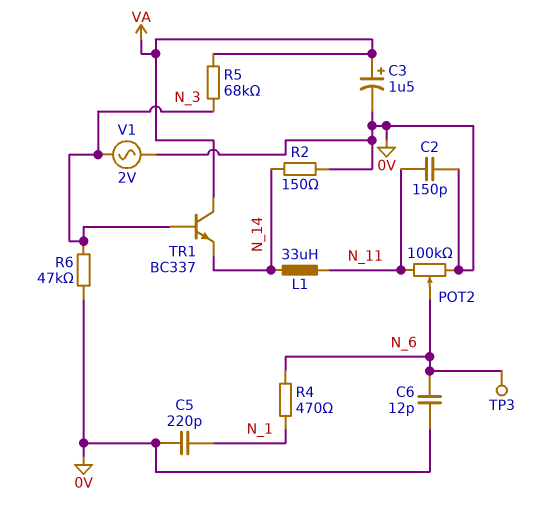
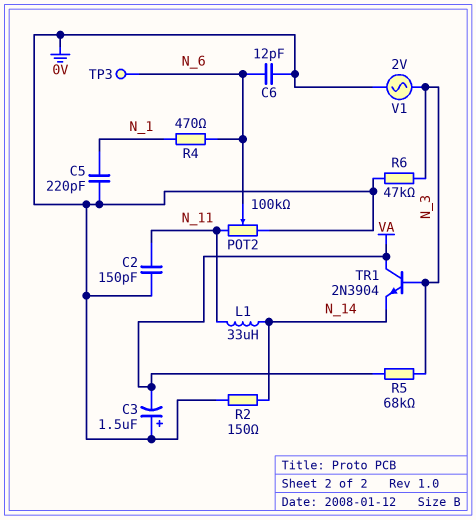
C3: 1.5uF (plus VA, minus 0V) -> 1.5uF (plus 0V, minus VA)
TR1: NPN BC337 (B N_3, C VA, E N_14) -> NPN 2N3904 (B N_3, C VA, E N_14)

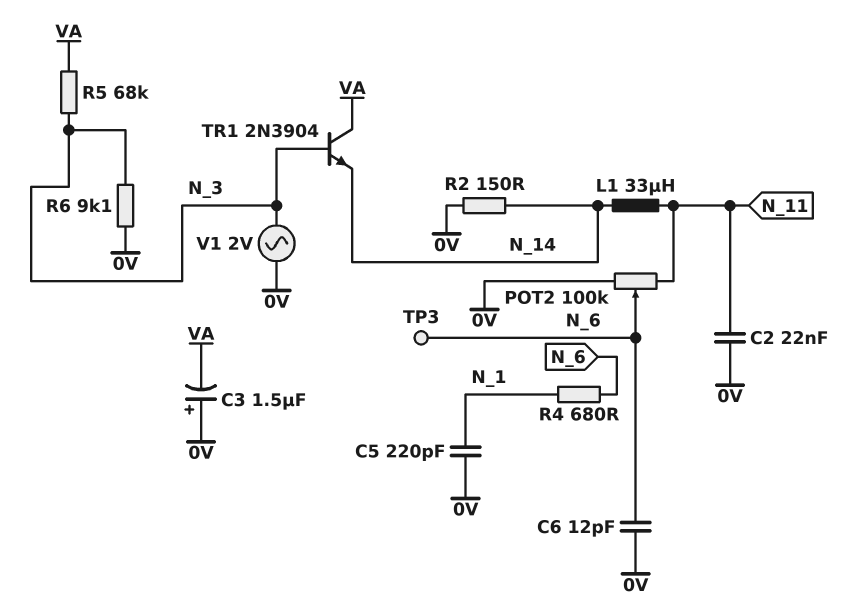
C2: 150pF (0V, N_11) -> 22nF (0V, N_11)
R4: 470 (N_1, N_6) -> 680 (N_1, N_6)
R6: 47k (0V, N_3) -> 9.1k (0V, N_3)

